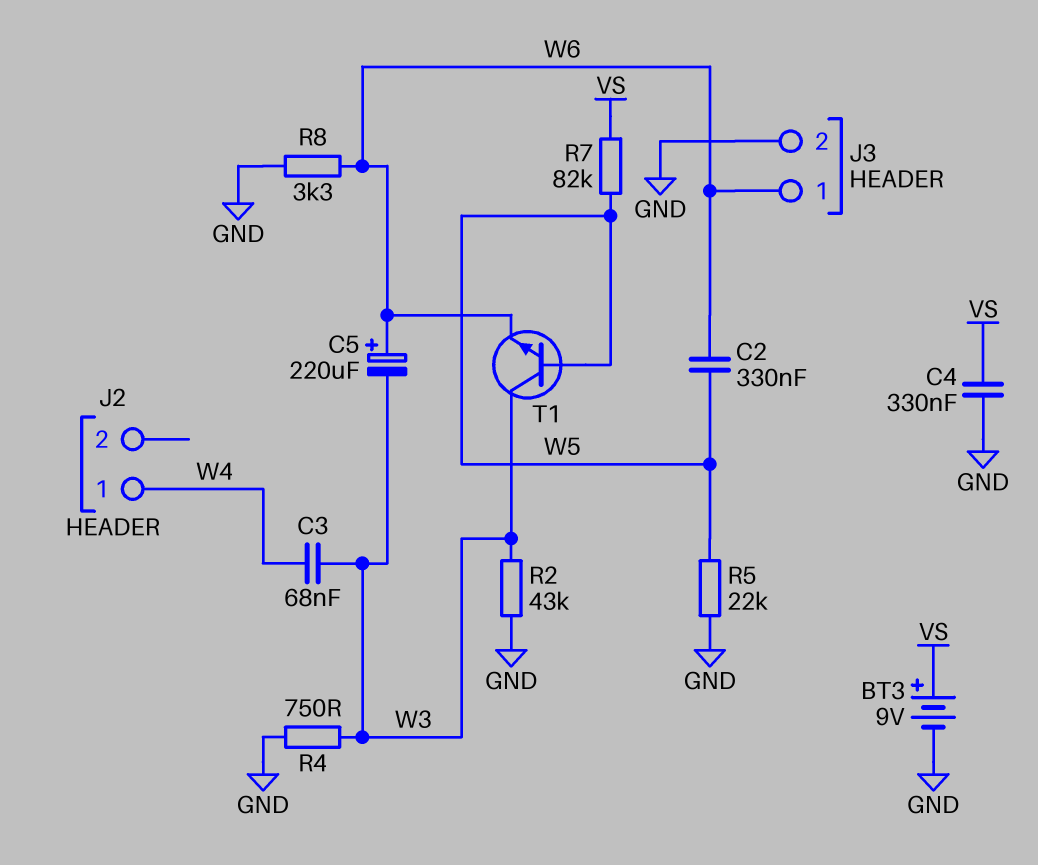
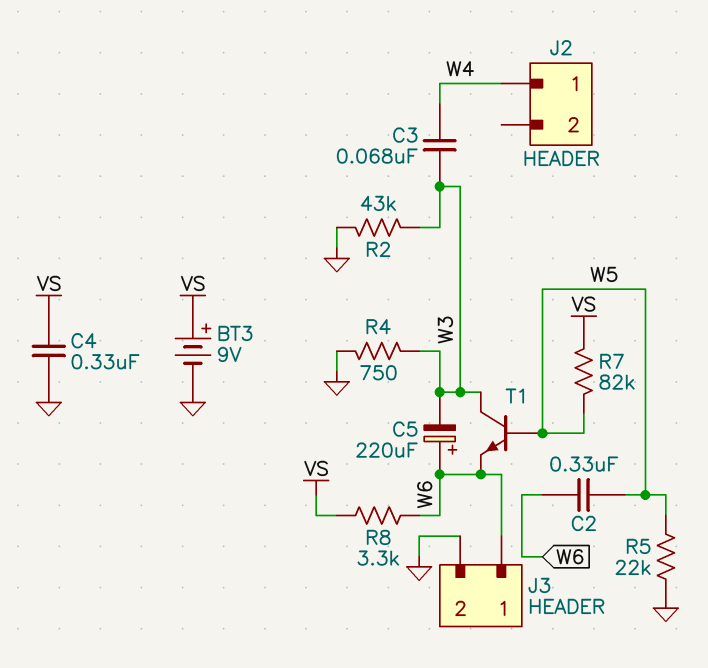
R8: 3.3k (GND, W6) -> 3.3k (VS, W6)

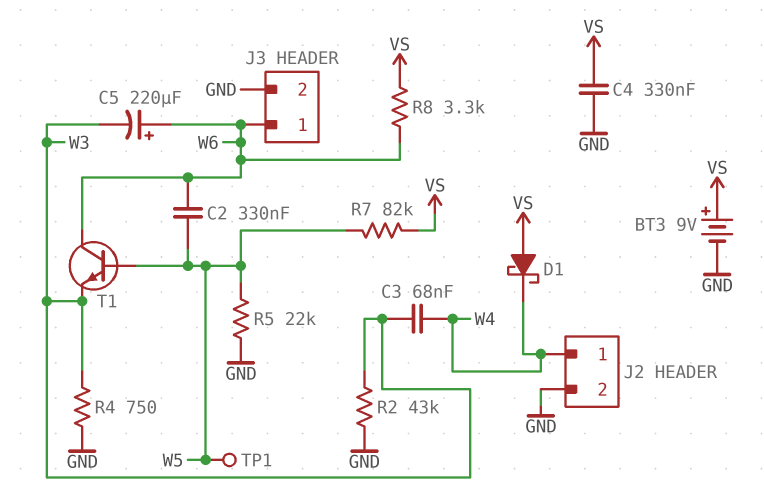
D1: none -> schottky (A VS, K W4)
J2 pin 2: none -> GND
T1: NPN (B W5, C W3, E W6) -> NPN (B W5, C W6, E W3)
TP1: none -> test point (W5)

